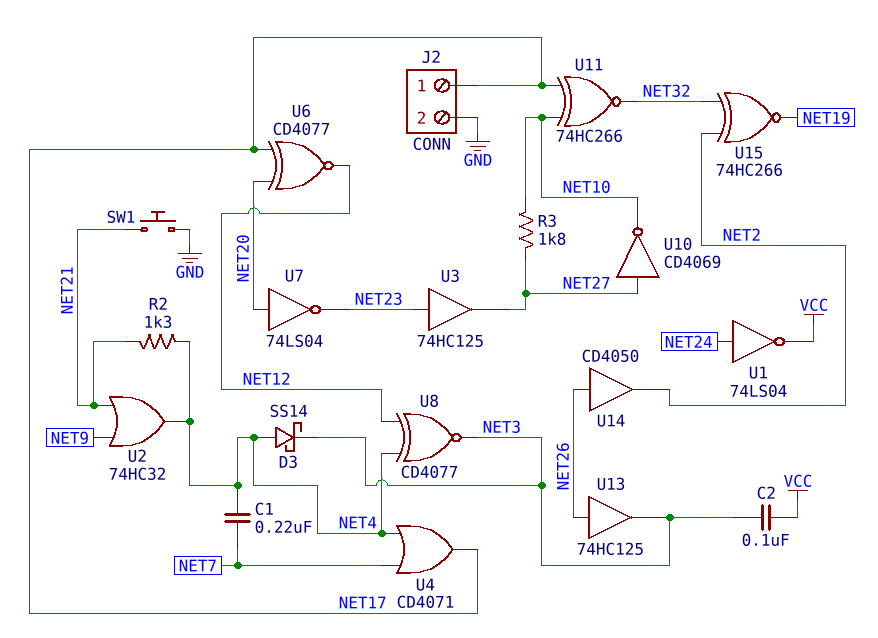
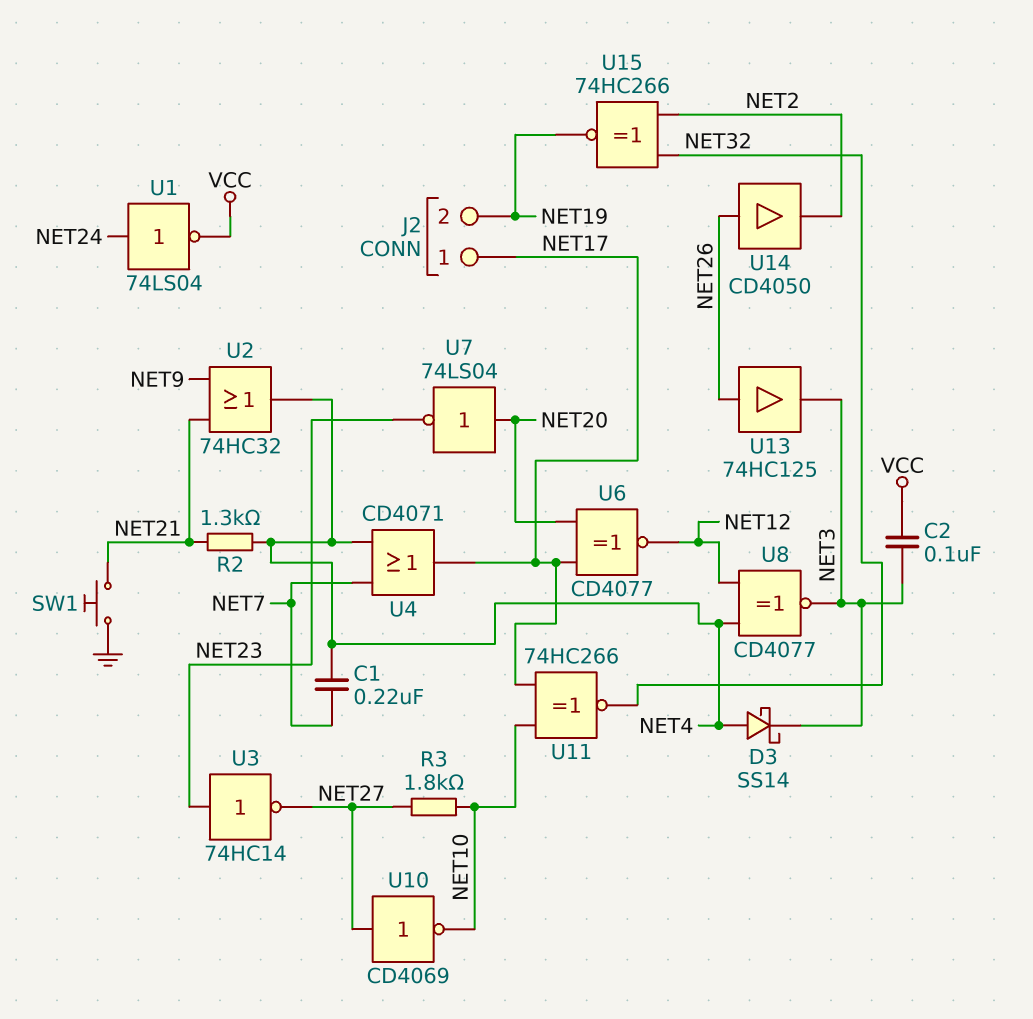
J2 pin 2: GND -> NET19
U3: buffer 74HC125 (in NET23, out NET27) -> NOT 74HC14 (in NET23, out NET27)

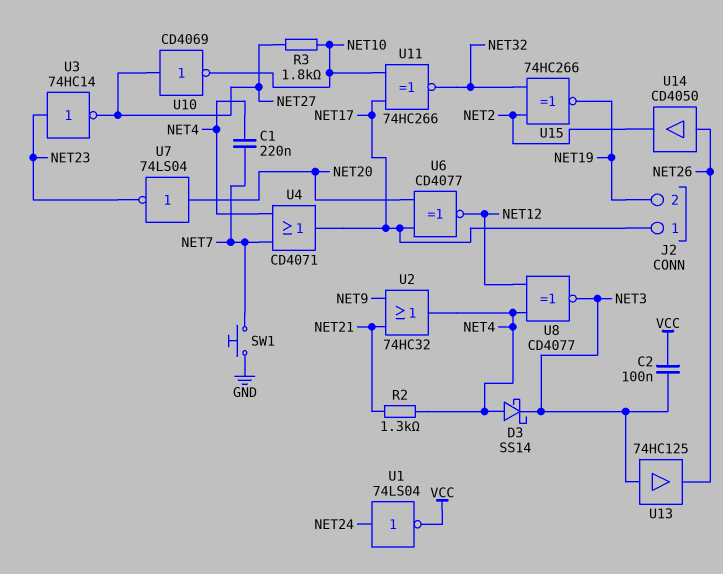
SW1: button (GND, NET21) -> button (GND, NET7)
U13: buffer 74HC125 (in NET26, out NET3) -> buffer 74HC125 (in NET3, out NET26)

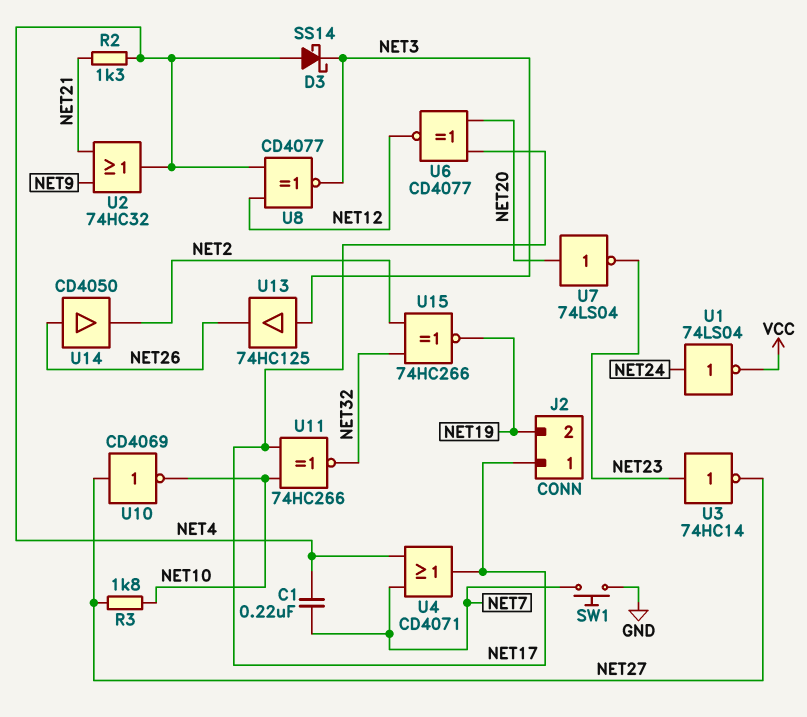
C2: 100nF (NET3, VCC) -> none

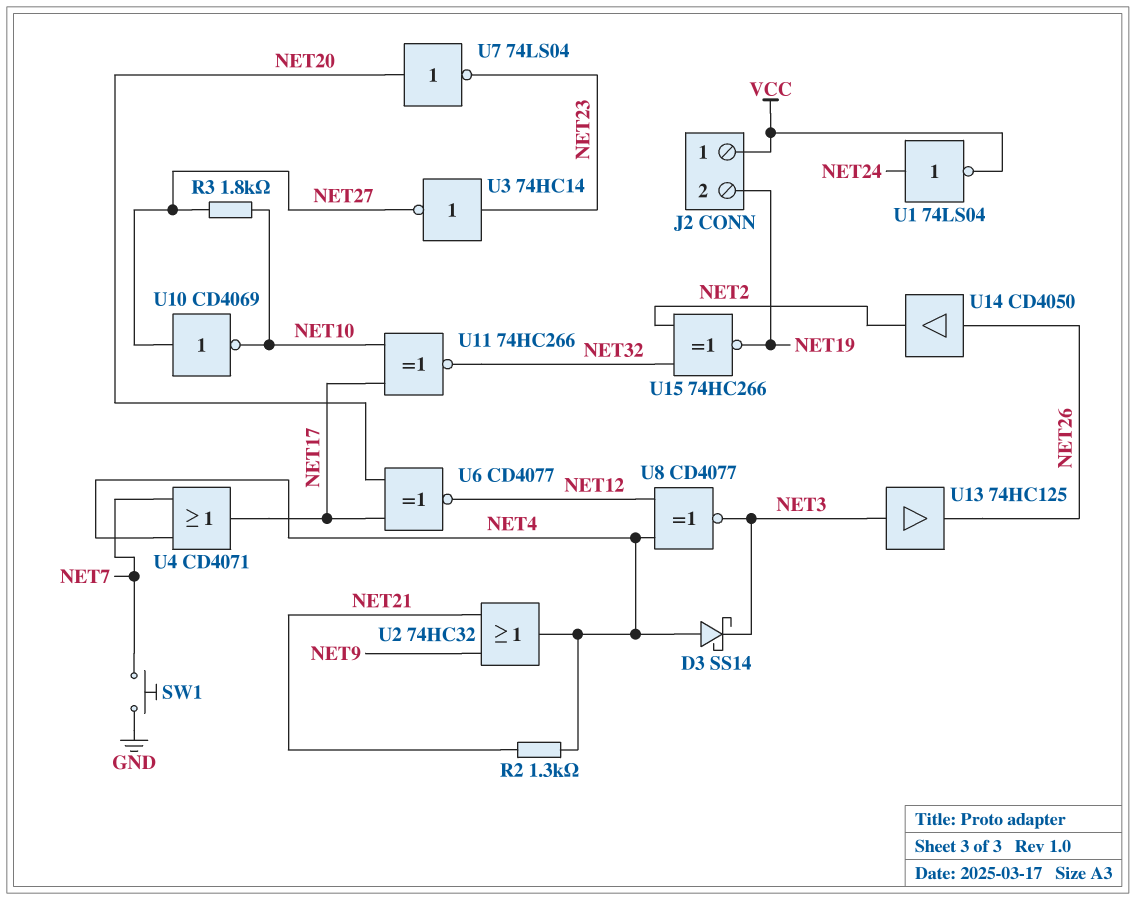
C1: 220nF (NET4, NET7) -> none
J2 pin 1: NET17 -> VCC

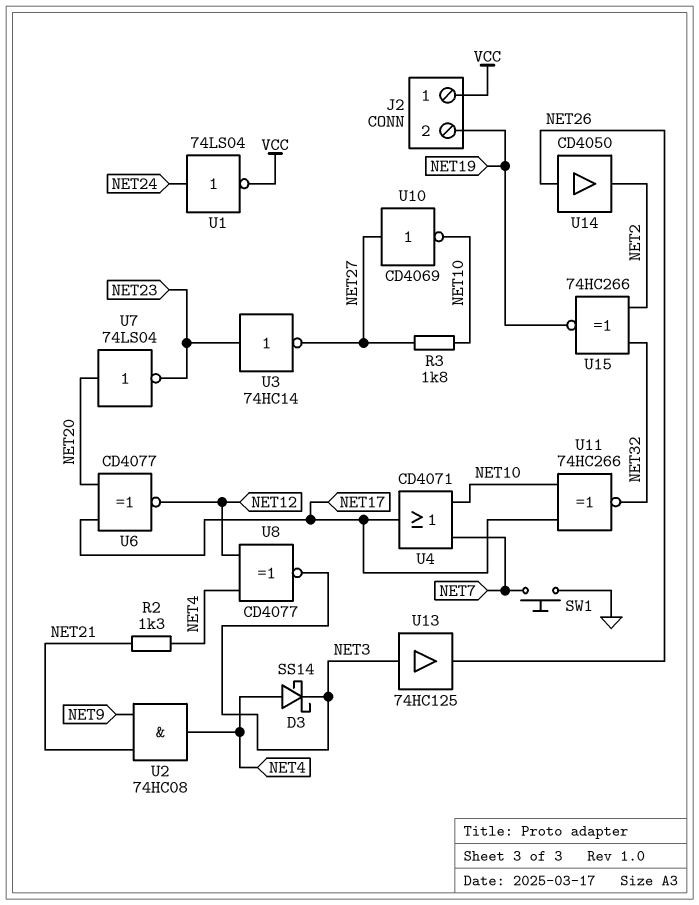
U2: OR 74HC32 (in NET9, in NET21, out NET4) -> AND 74HC08 (in NET9, in NET21, out NET4)
U4: OR CD4071 (in NET4, in NET7, out NET17) -> OR CD4071 (in NET7, in NET10, out NET17)

